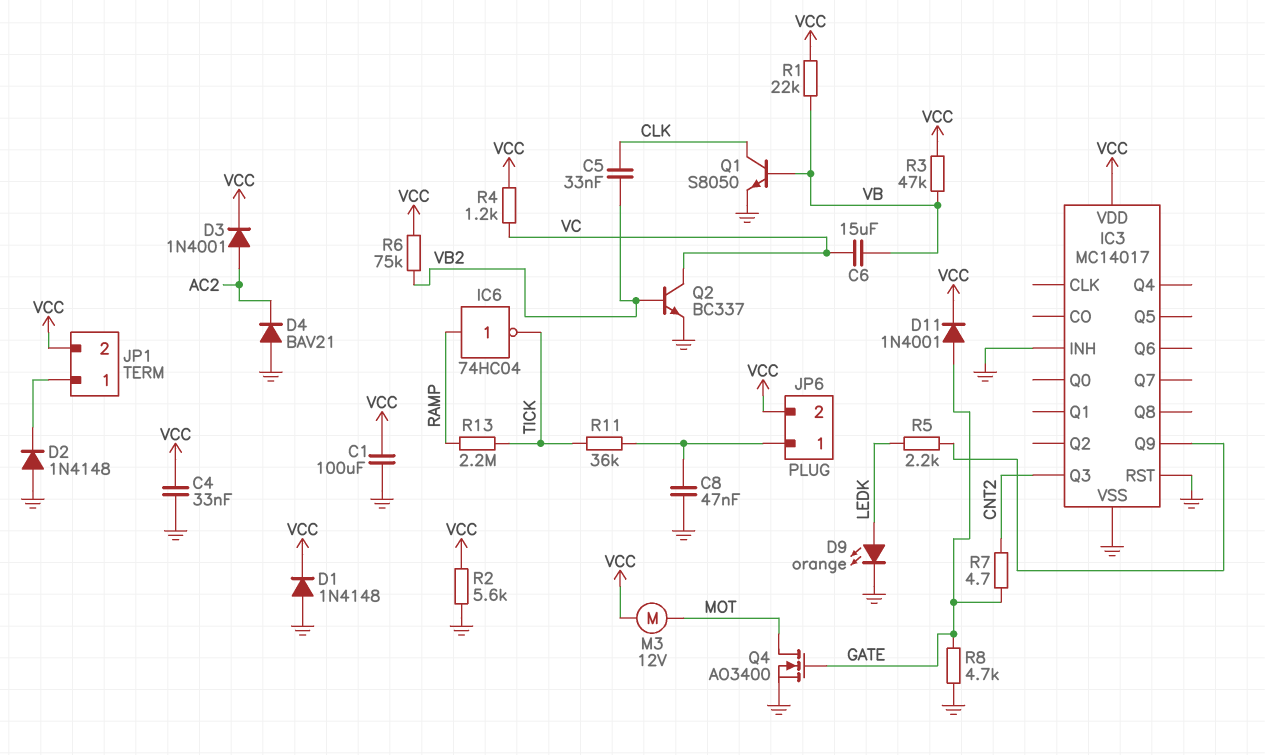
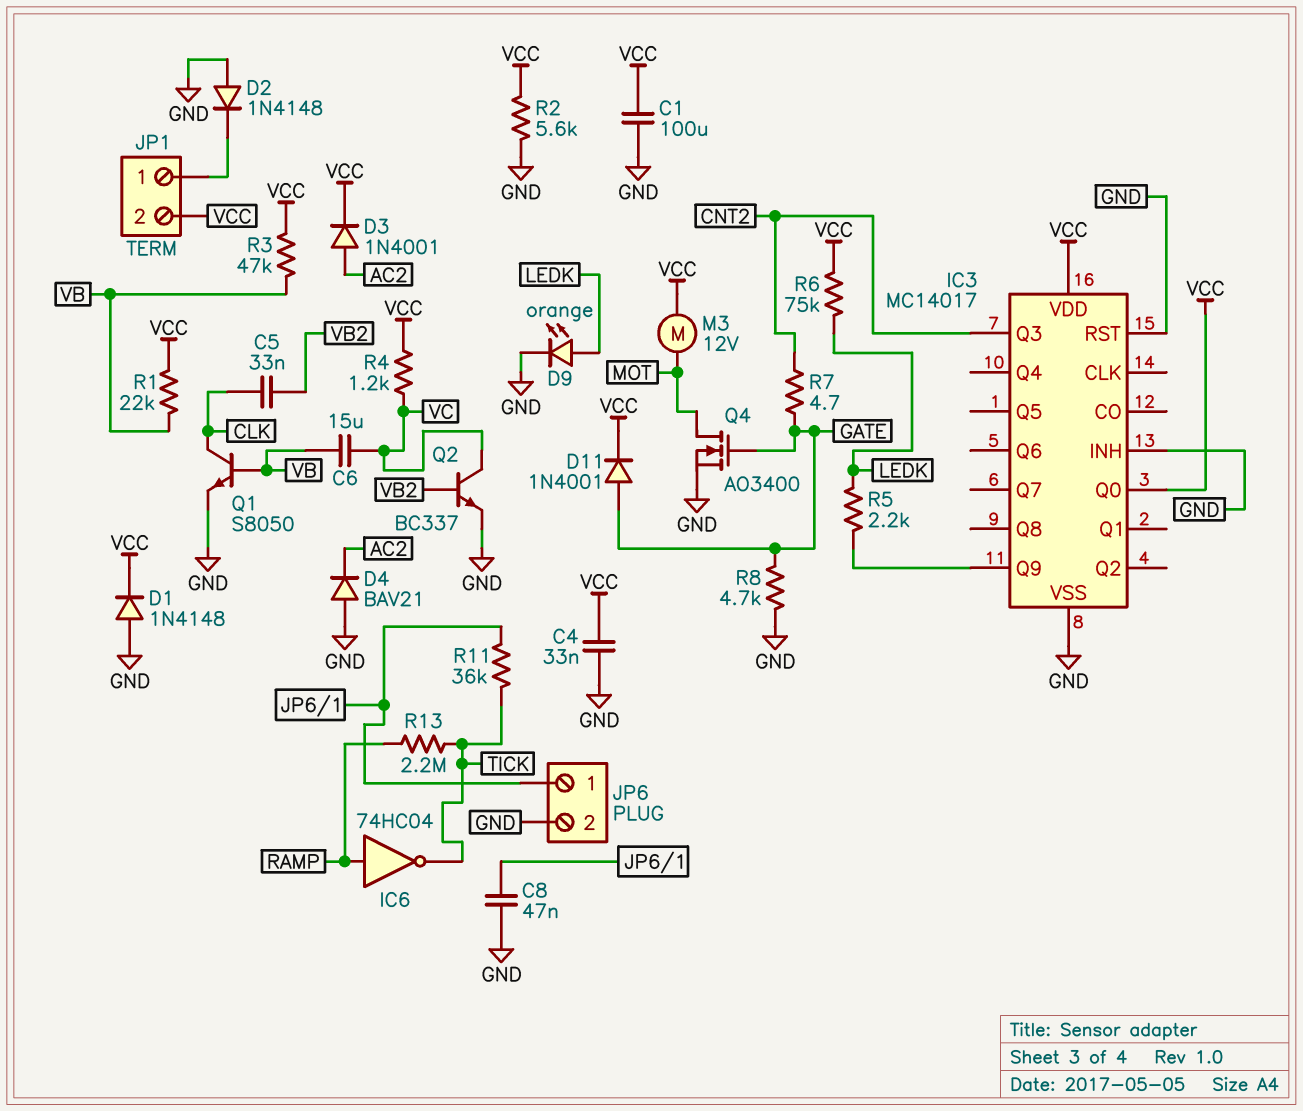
IC3 pin Q0: none -> VCC
JP6 pin 2: VCC -> GND
R6: 75k (VB2, VCC) -> 75k (LEDK, VCC)

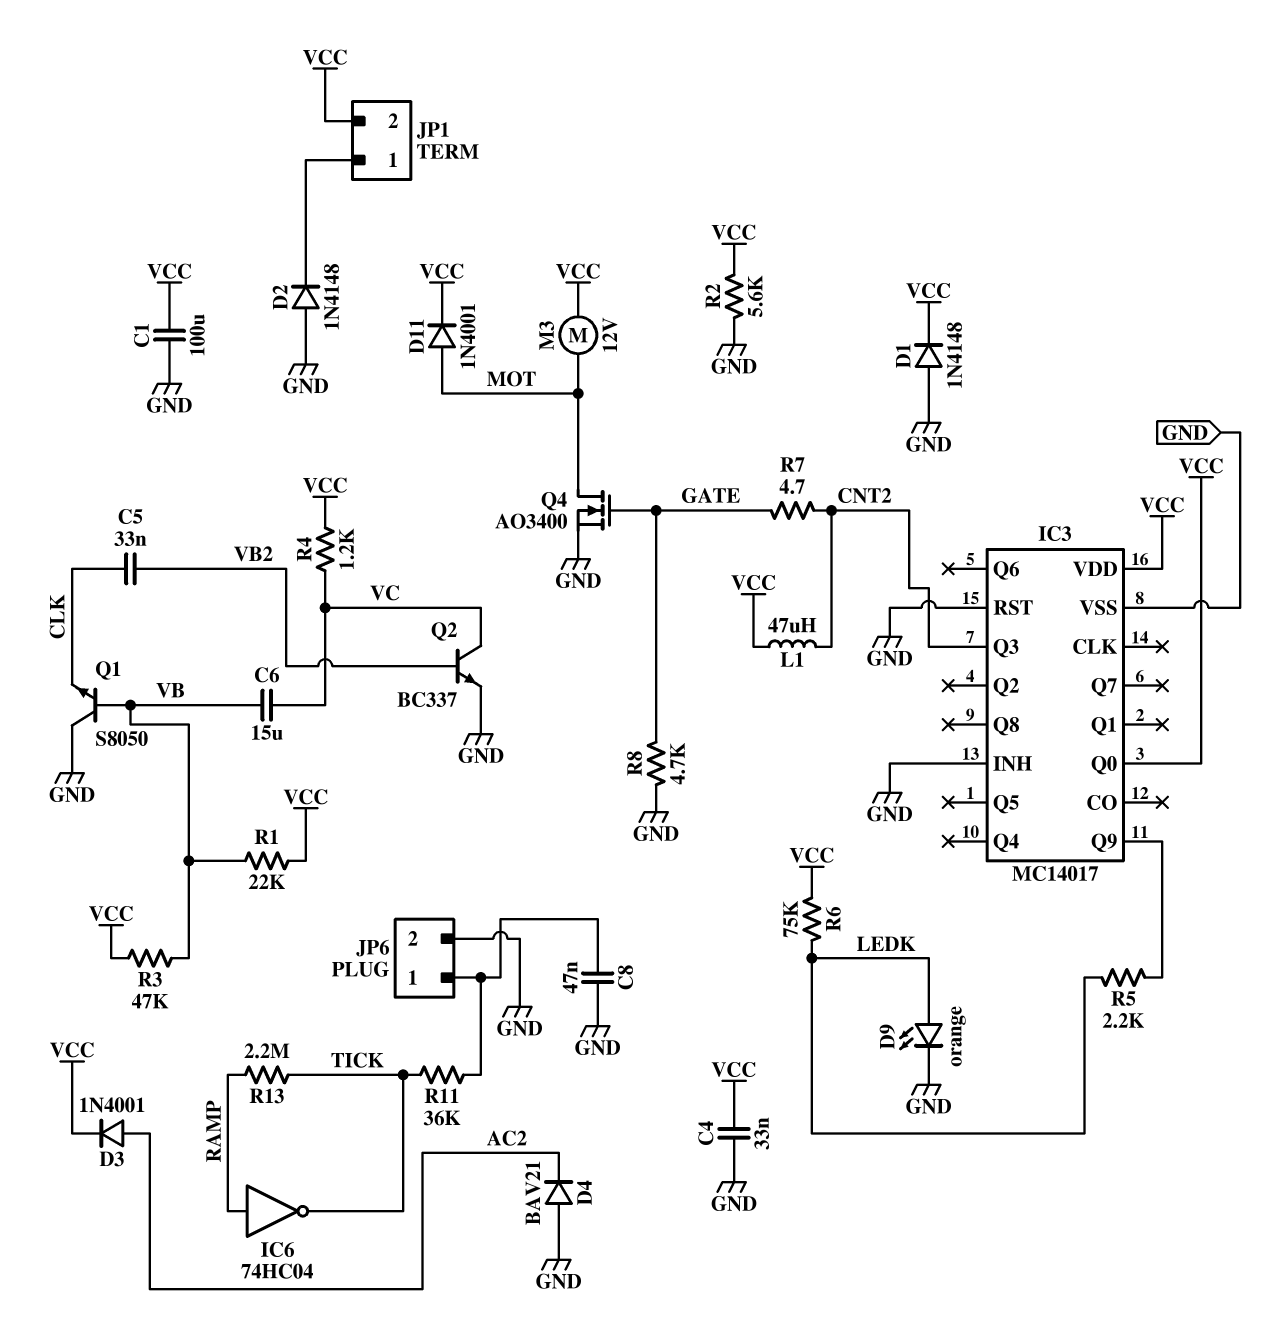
D11: diode 1N4001 (A GATE, K VCC) -> diode 1N4001 (A MOT, K VCC)
L1: none -> 47uH (CNT2, VCC)
Q1: NPN S8050 (B VB, C CLK, E GND) -> NPN S8050 (B VB, C GND, E CLK)

